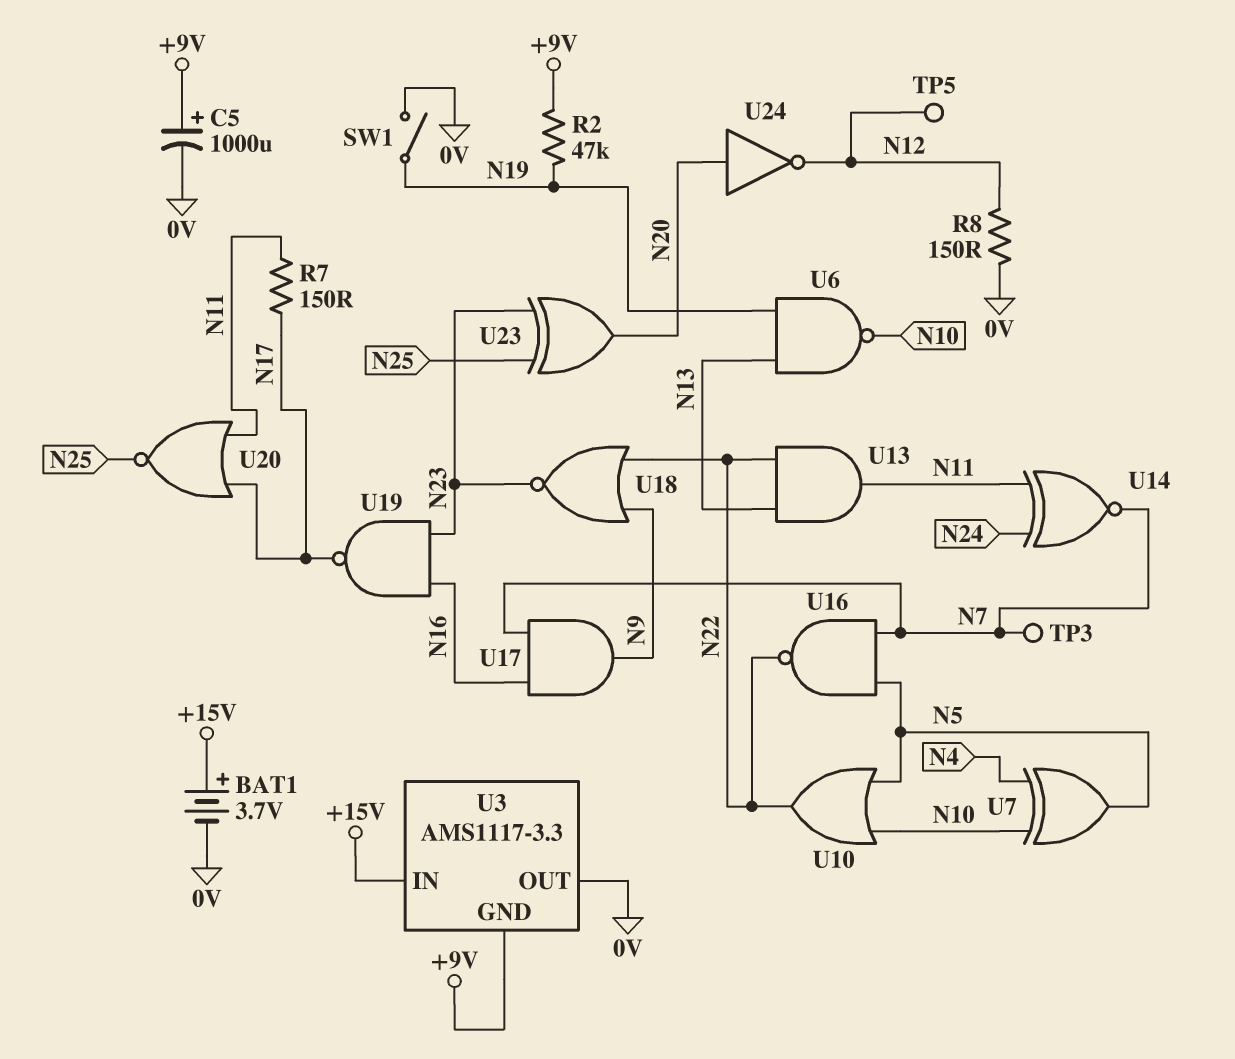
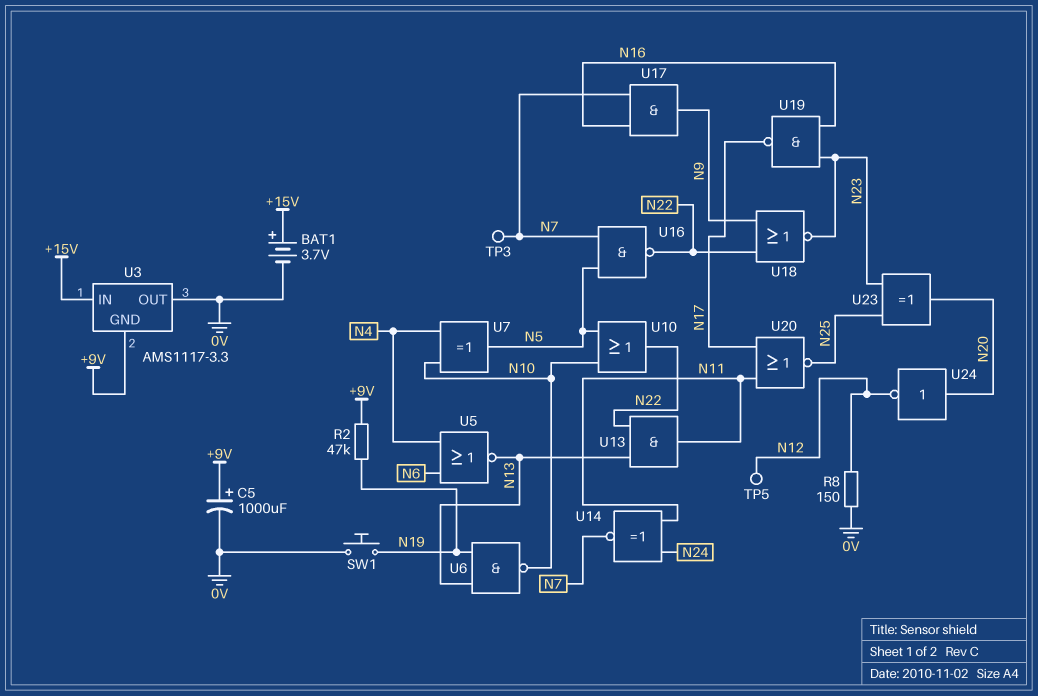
R7: 150 (N11, N17) -> none
SW1: switch (0V, N19) -> button (0V, N19)
U5: none -> NOR (in N4, in N6, out N13)

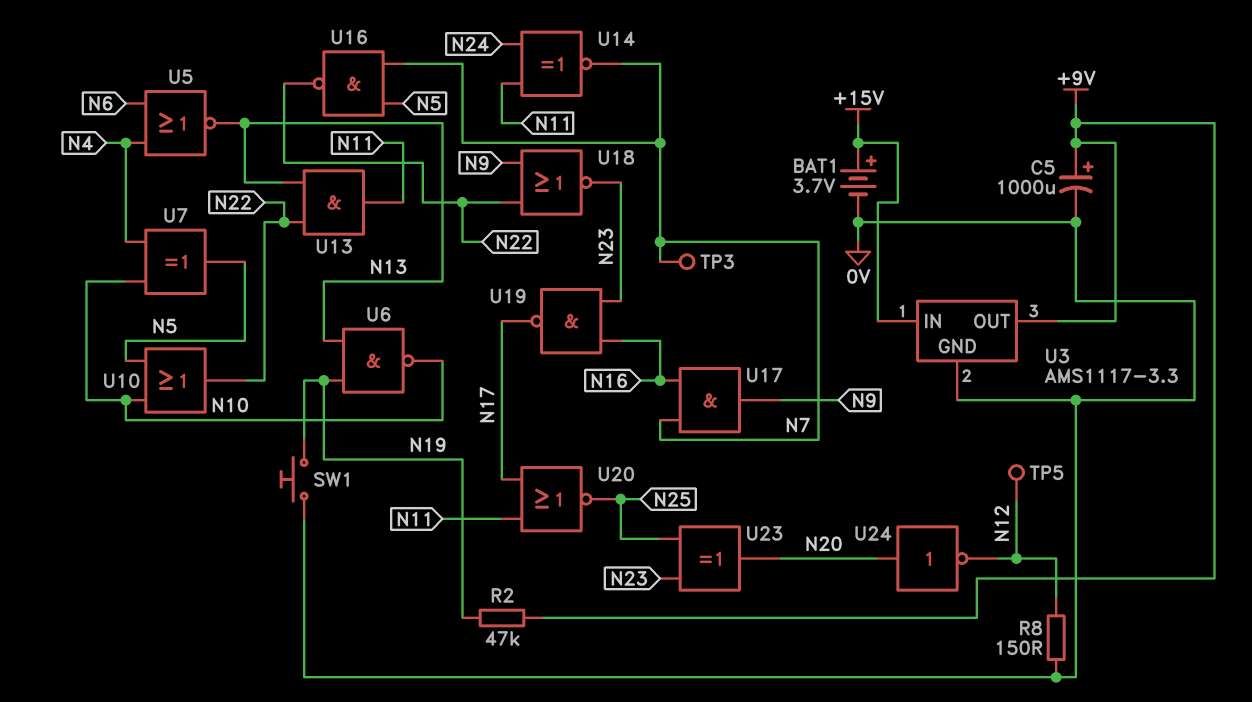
U3 pin GND: +9V -> 0V
U3 pin OUT: 0V -> +9V

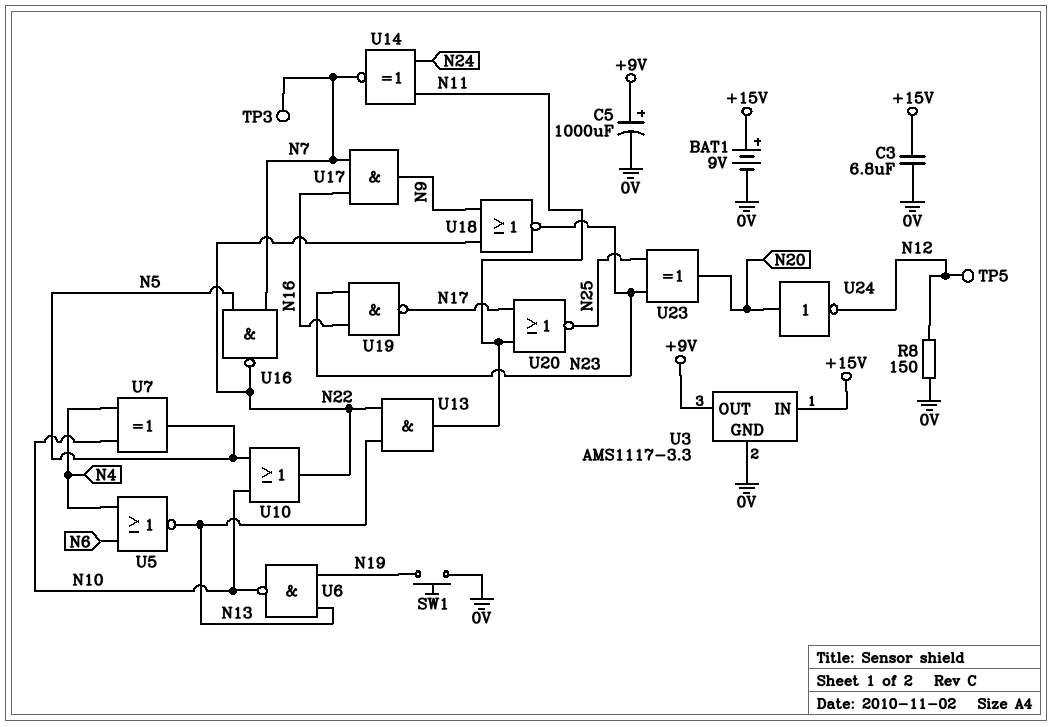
BAT1: 3.7V (plus +15V, minus 0V) -> 9V (plus +15V, minus 0V)
C3: none -> 6.8uF (+15V, 0V)
R2: 47k (+9V, N19) -> none

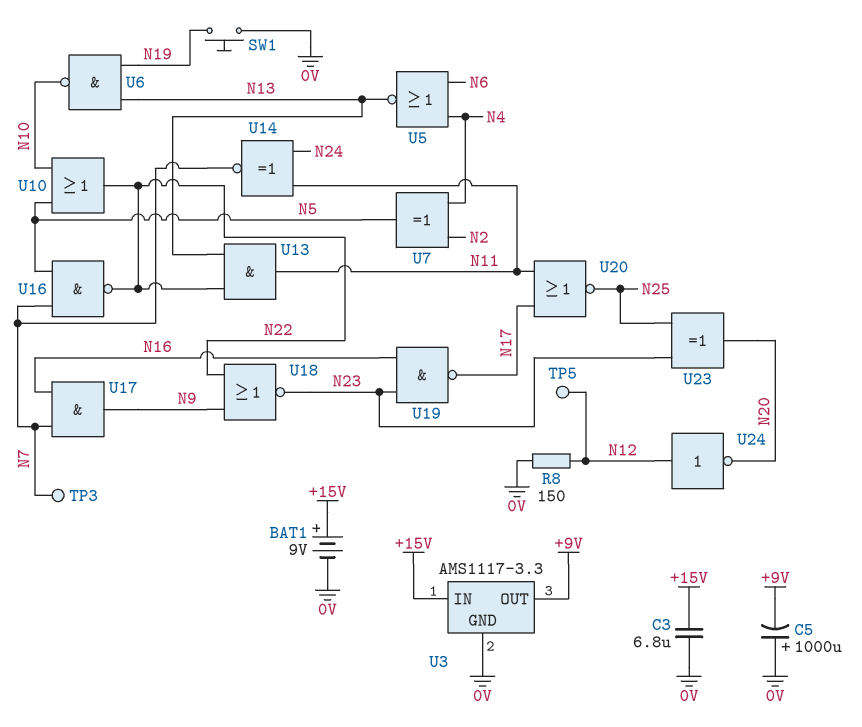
C5: 1000uF (plus +9V, minus 0V) -> 1000uF (plus 0V, minus +9V)
U7: XOR (in N4, in N10, out N5) -> XOR (in N2, in N4, out N5)
U24: NOT (in N20, out N12) -> NOT (in N12, out N20)

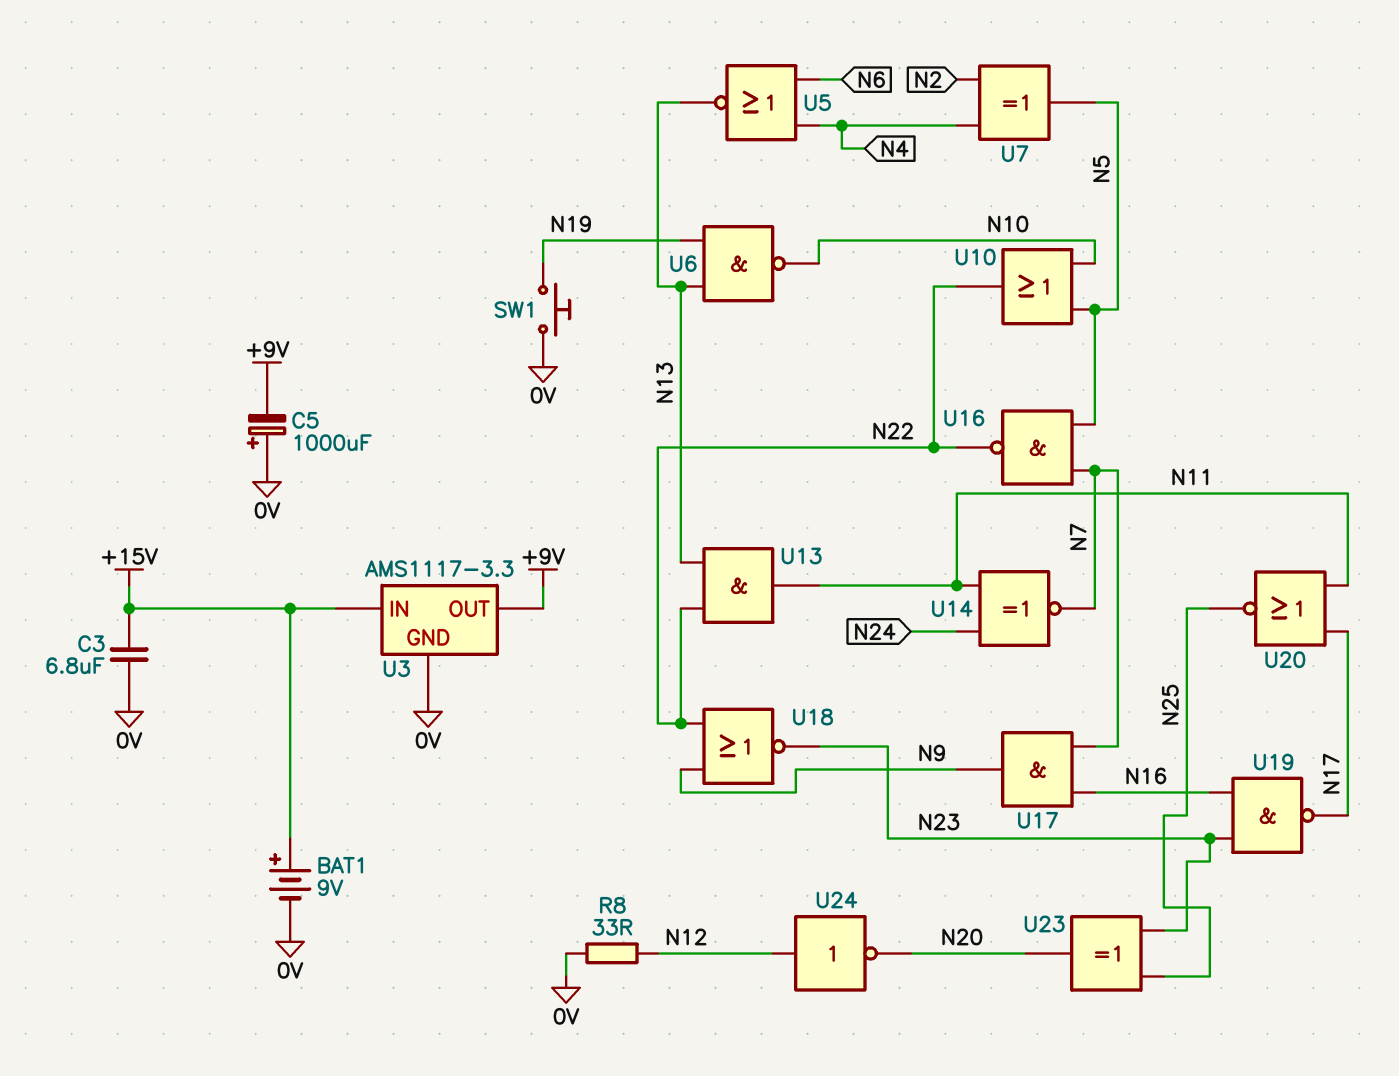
R8: 150 (0V, N12) -> 33 (0V, N12)
TP3: test point (N7) -> none
TP5: test point (N12) -> none

